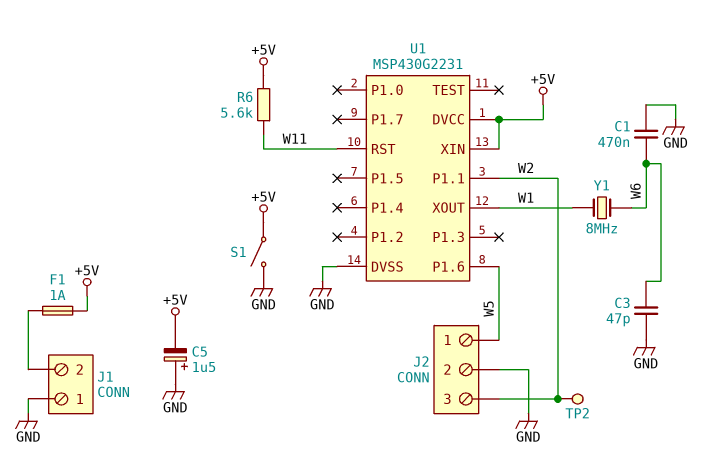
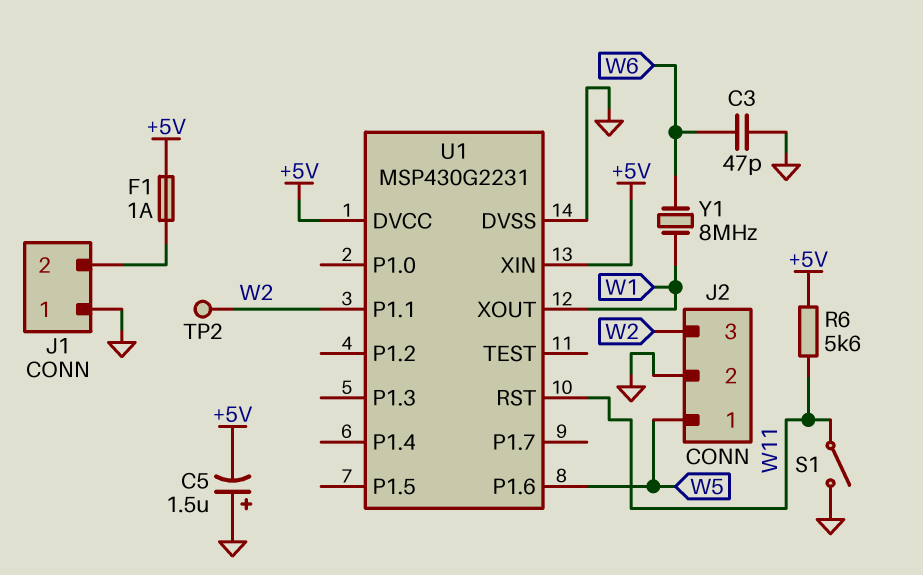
C1: 470nF (GND, W6) -> none
S1: switch (+5V, GND) -> switch (GND, W11)

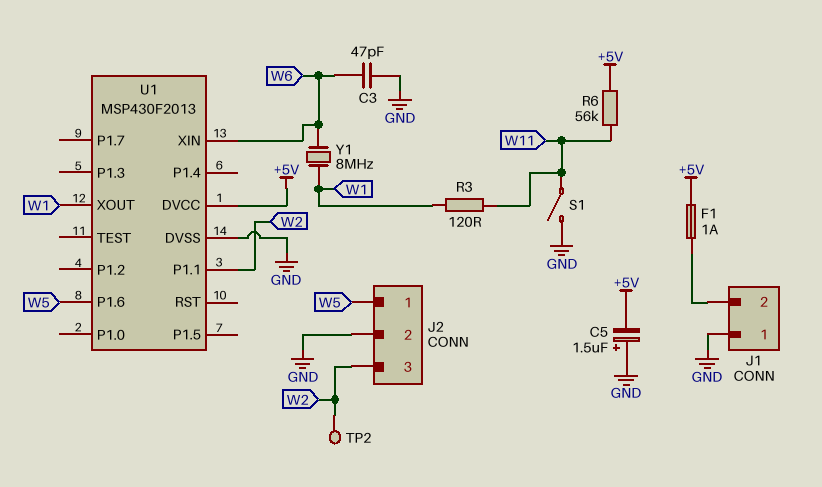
R3: none -> 120 (W1, W11)
R6: 5.6k (+5V, W11) -> 56k (+5V, W11)
U1: MSP430G2231 -> MSP430F2013
U1 pin RST: W11 -> none
U1 pin XIN: +5V -> W6

